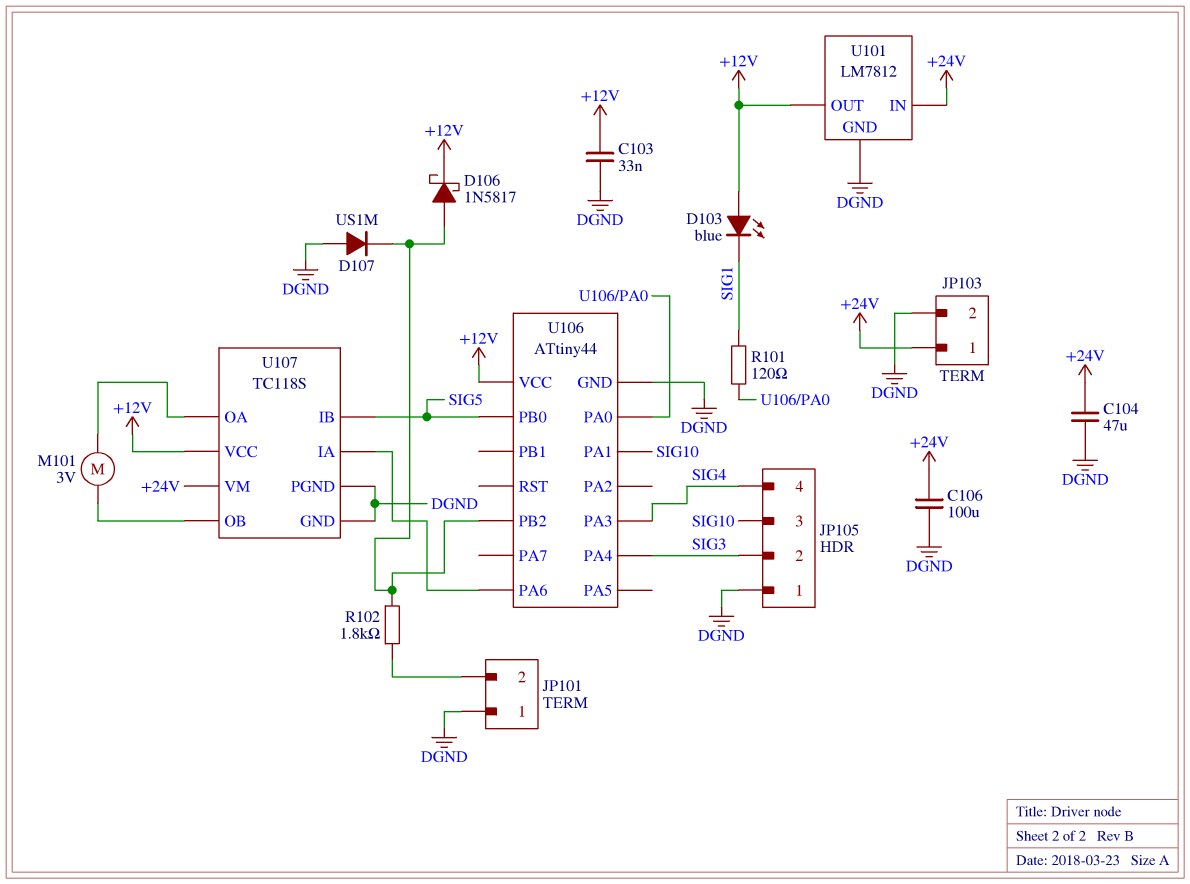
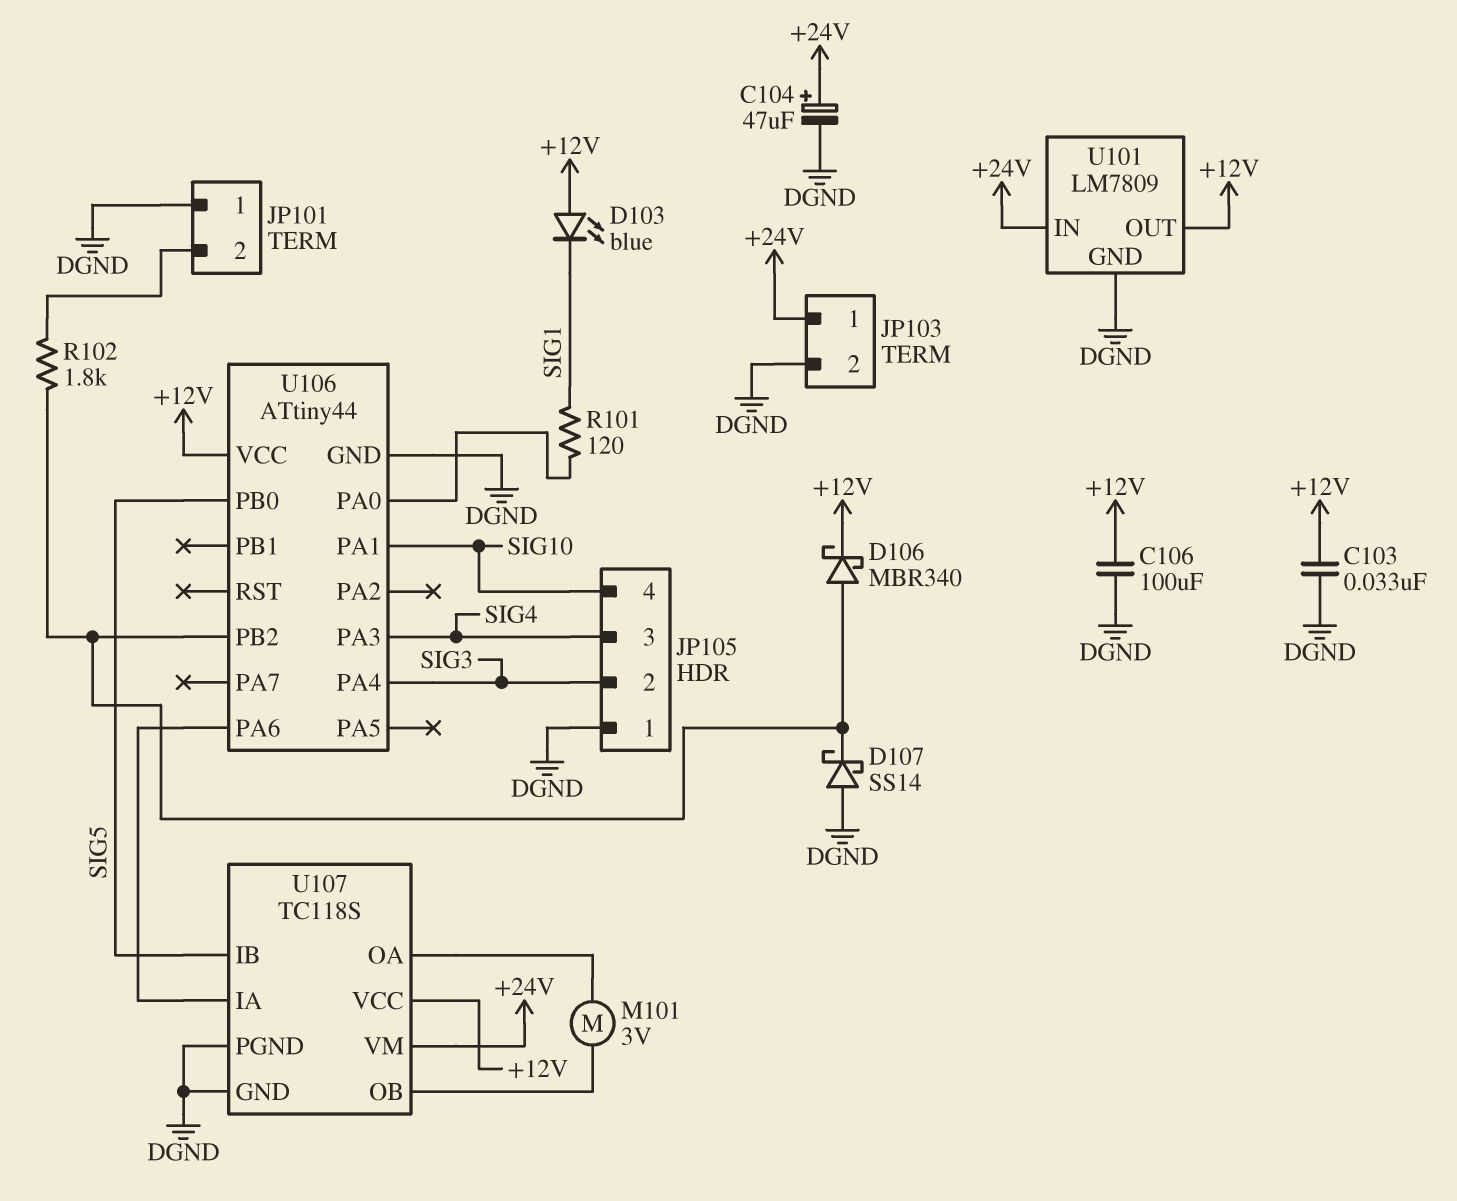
C104: 47uF (+24V, DGND) -> 47uF (plus +24V, minus DGND)
C106: 100uF (+24V, DGND) -> 100uF (+12V, DGND)
D106: schottky 1N5817 (A U106/PB2, K +12V) -> schottky MBR340 (A U106/PB2, K +12V)
D107: diode US1M (A DGND, K U106/PB2) -> schottky SS14 (A DGND, K U106/PB2)
JP105 pin 3: SIG10 -> SIG4
JP105 pin 4: SIG4 -> SIG10
U101: LM7812 -> LM7809

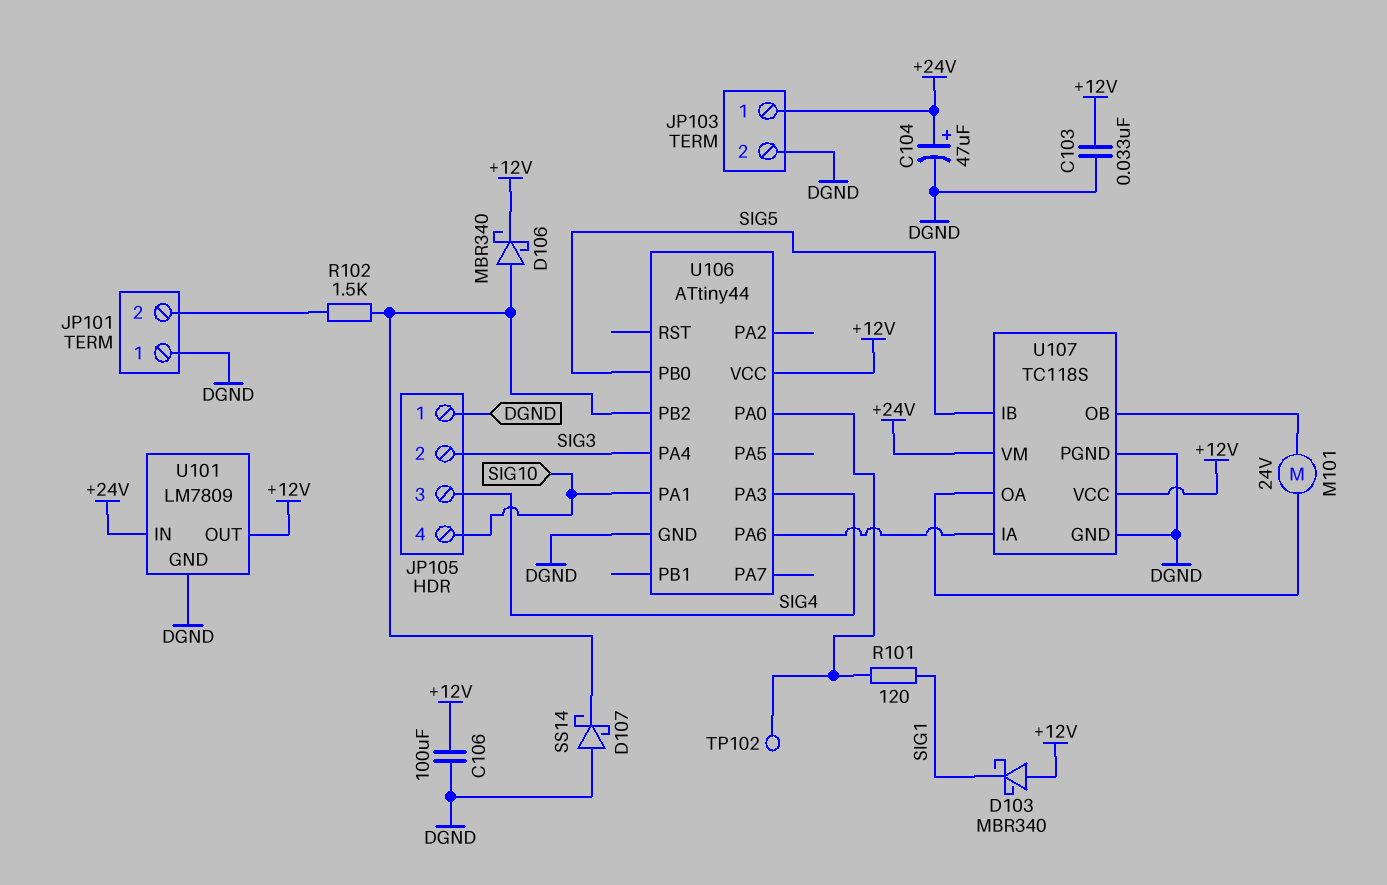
D103: LED blue (A +12V, K SIG1) -> schottky MBR340 (A +12V, K SIG1)
M101: motor 3V (U107/OA, U107/OB) -> motor 24V (U107/OA, U107/OB)
R102: 1.8k (JP101/2, U106/PB2) -> 1.5k (JP101/2, U106/PB2)
TP102: none -> test point (U106/PA0)

